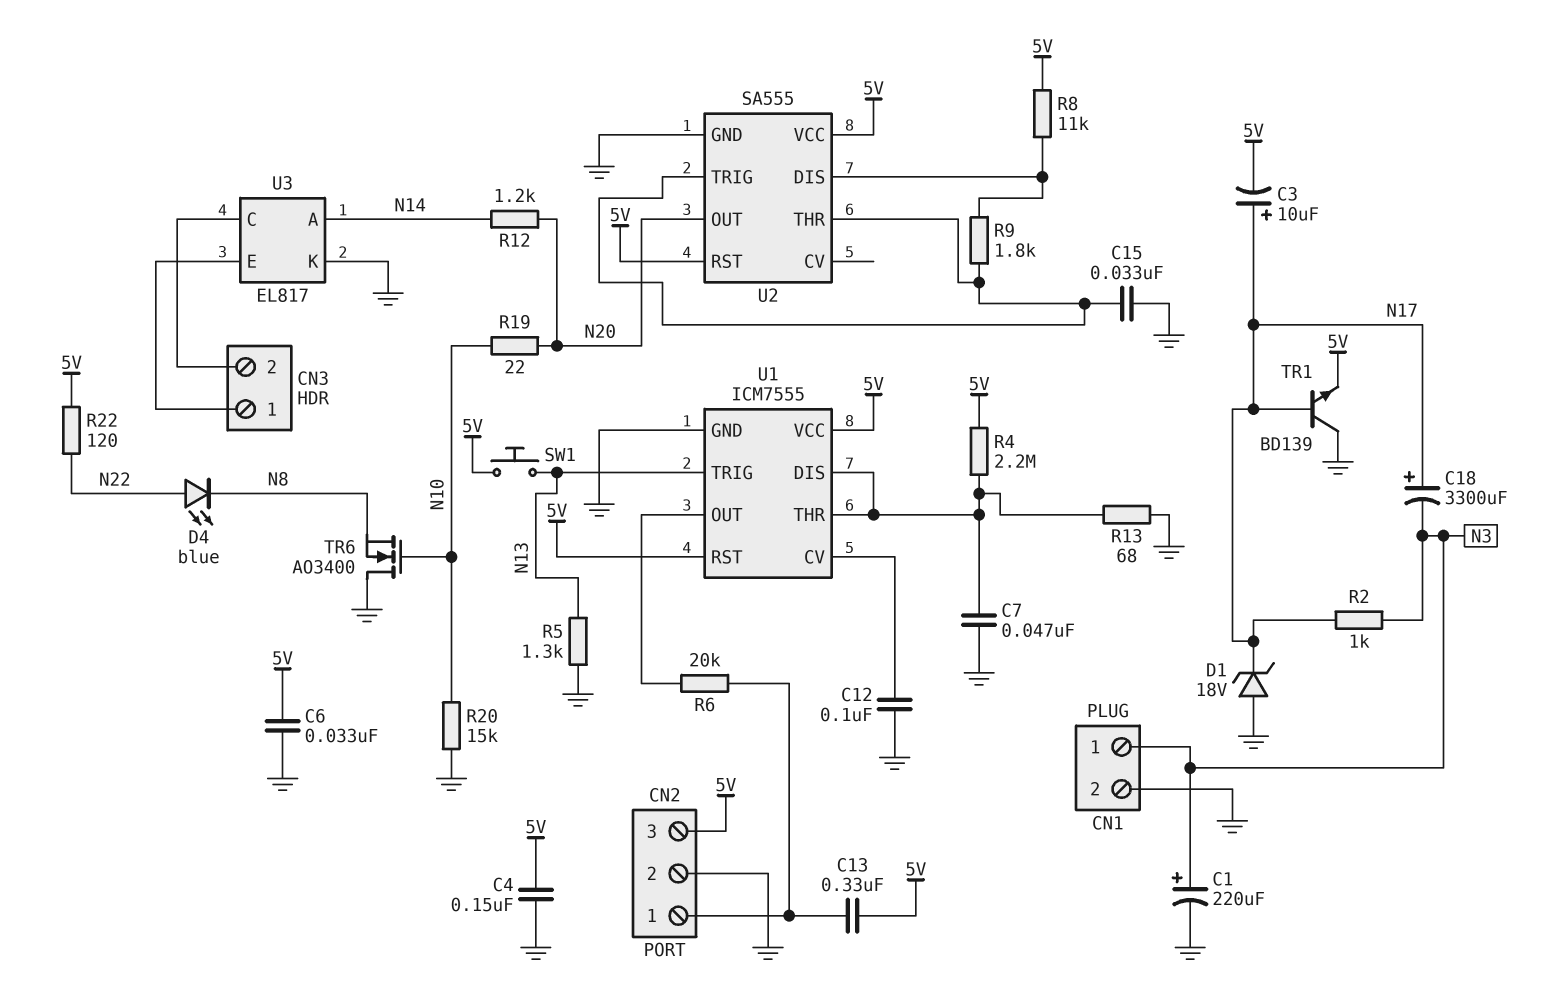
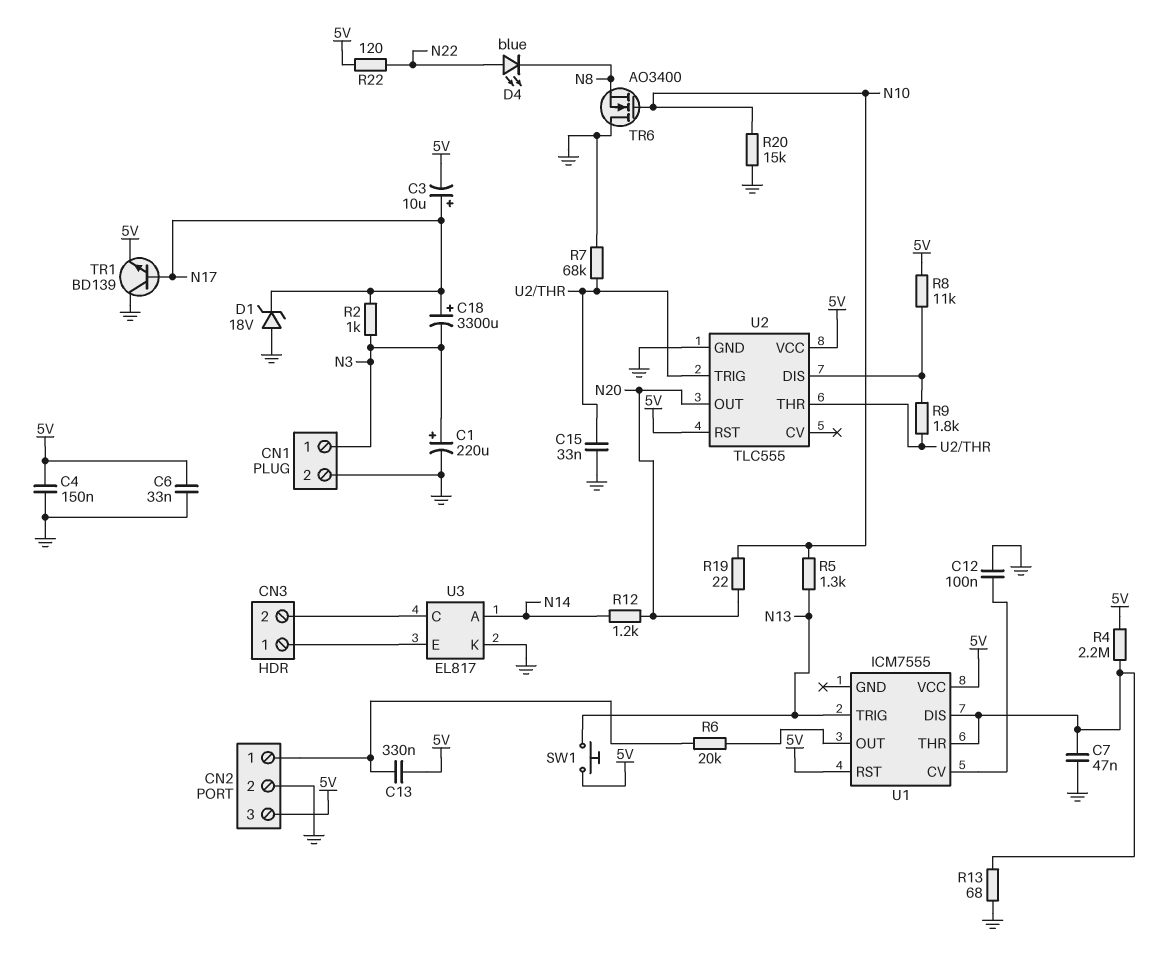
R5: 1.3k (GND, N13) -> 1.3k (N10, N13)
R7: none -> 68k (GND, U2/THR)
U1 pin GND: GND -> none
U2: SA555 -> TLC555

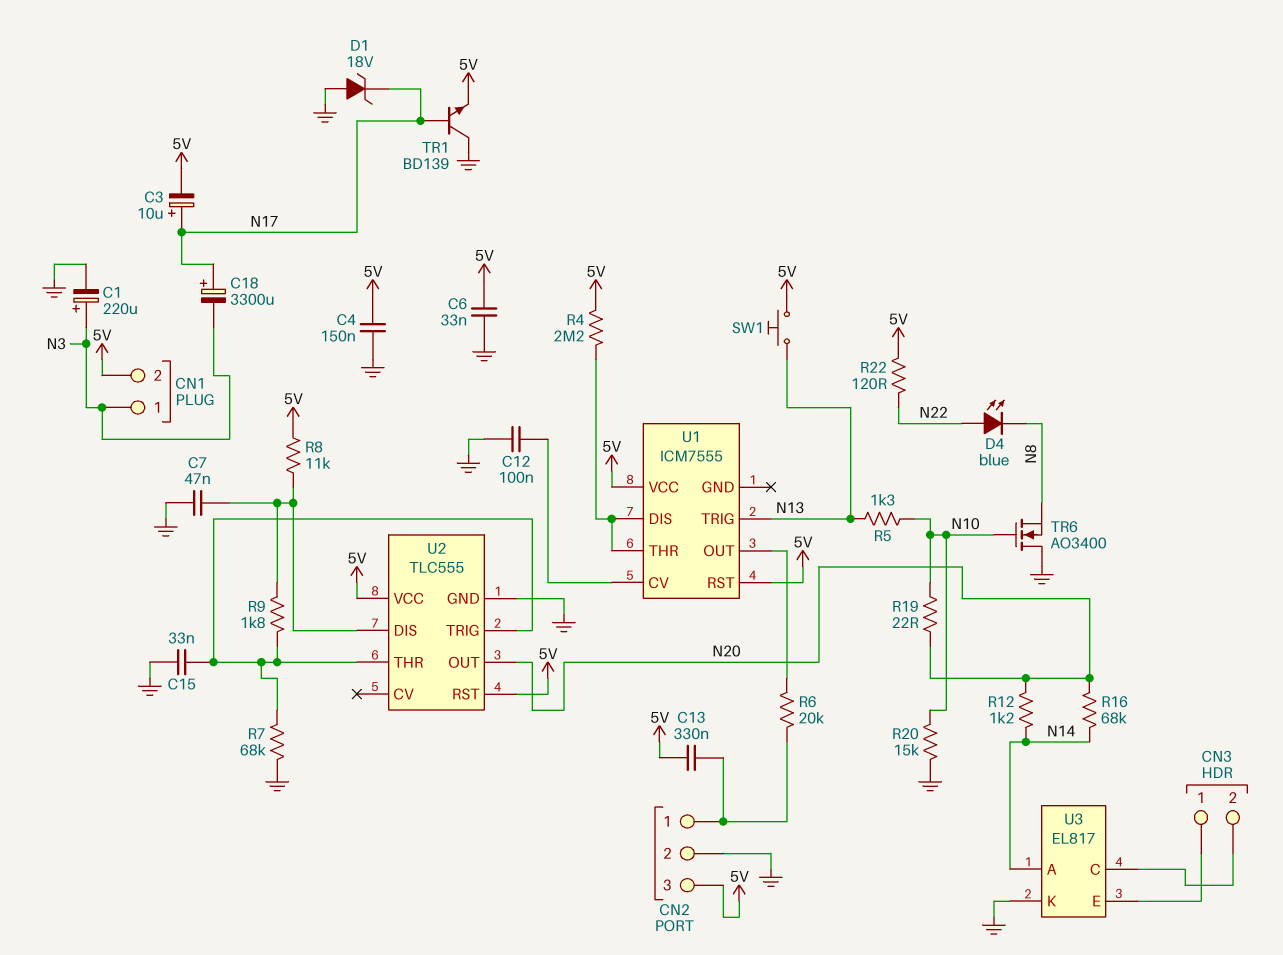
C7: 47nF (GND, U1/DIS) -> 47nF (GND, U2/DIS)
CN1 pin 2: GND -> 5V
R2: 1k (N3, N17) -> none
R13: 68 (GND, U1/DIS) -> none
R16: none -> 68k (N14, N20)

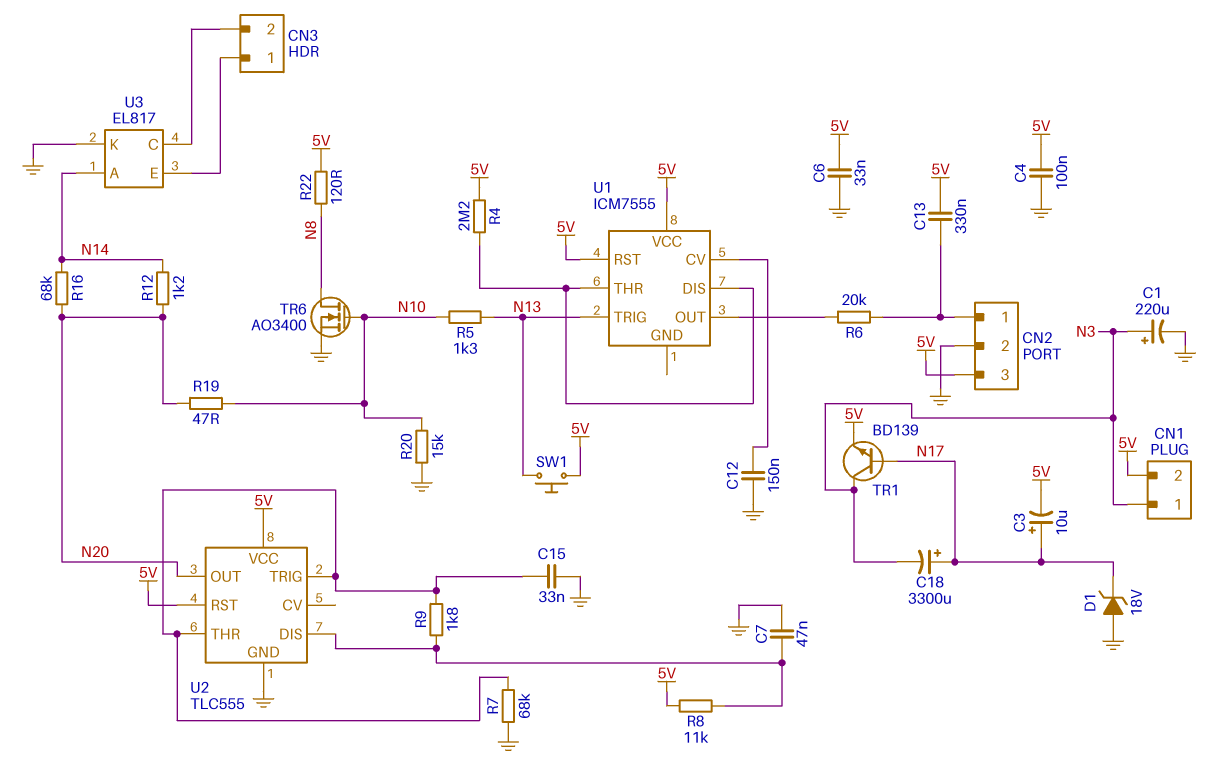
C4: 150nF (5V, GND) -> 100nF (5V, GND)
C12: 100nF (GND, U1/CV) -> 150nF (GND, U1/CV)
D4: LED blue (A N22, K N8) -> none
R19: 22 (N10, N20) -> 47 (N10, N20)
R22: 120 (5V, N22) -> 120 (5V, N8)
TR1: NPN BD139 (B N17, C GND, E 5V) -> NPN BD139 (B N17, C N3, E 5V)
TR6: NMOS AO3400 (G N10, D GND, S N8) -> NMOS AO3400 (G N10, D N8, S GND)

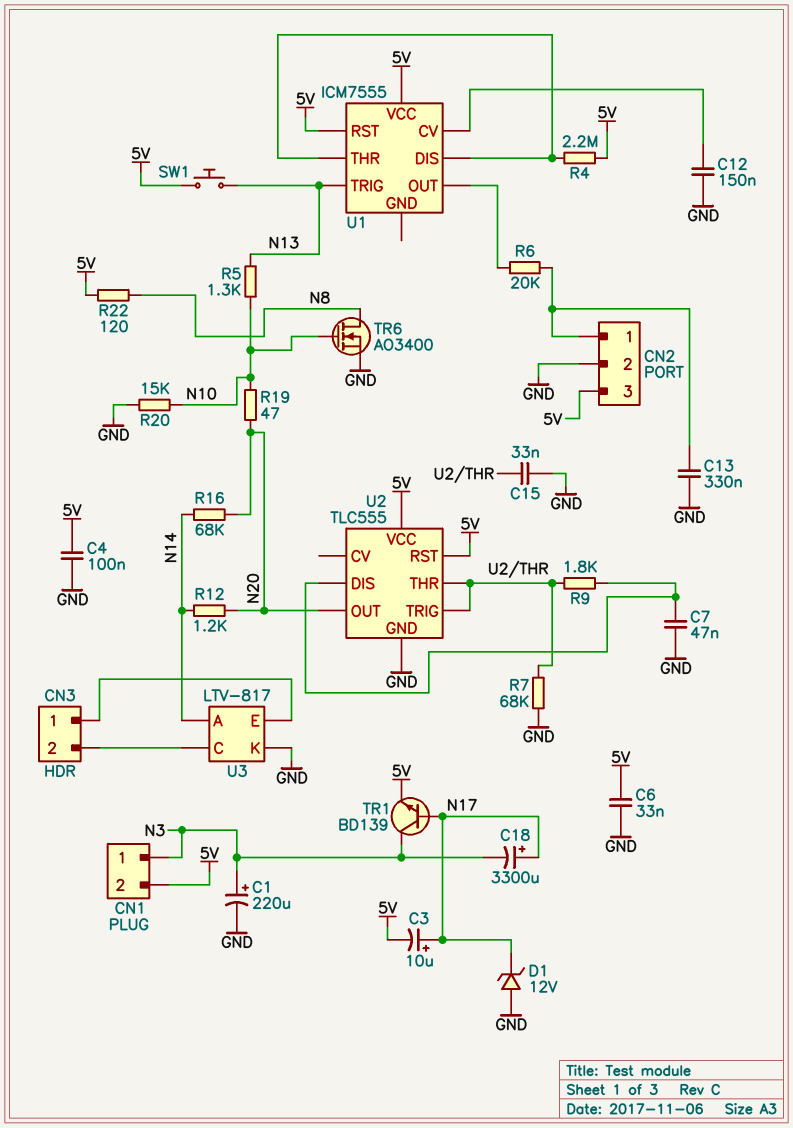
C13: 330nF (5V, CN2/1) -> 330nF (CN2/1, GND)
D1: zener 18V (A GND, K N17) -> zener 12V (A GND, K N17)
R8: 11k (5V, U2/DIS) -> none
U3: EL817 -> LTV-817

